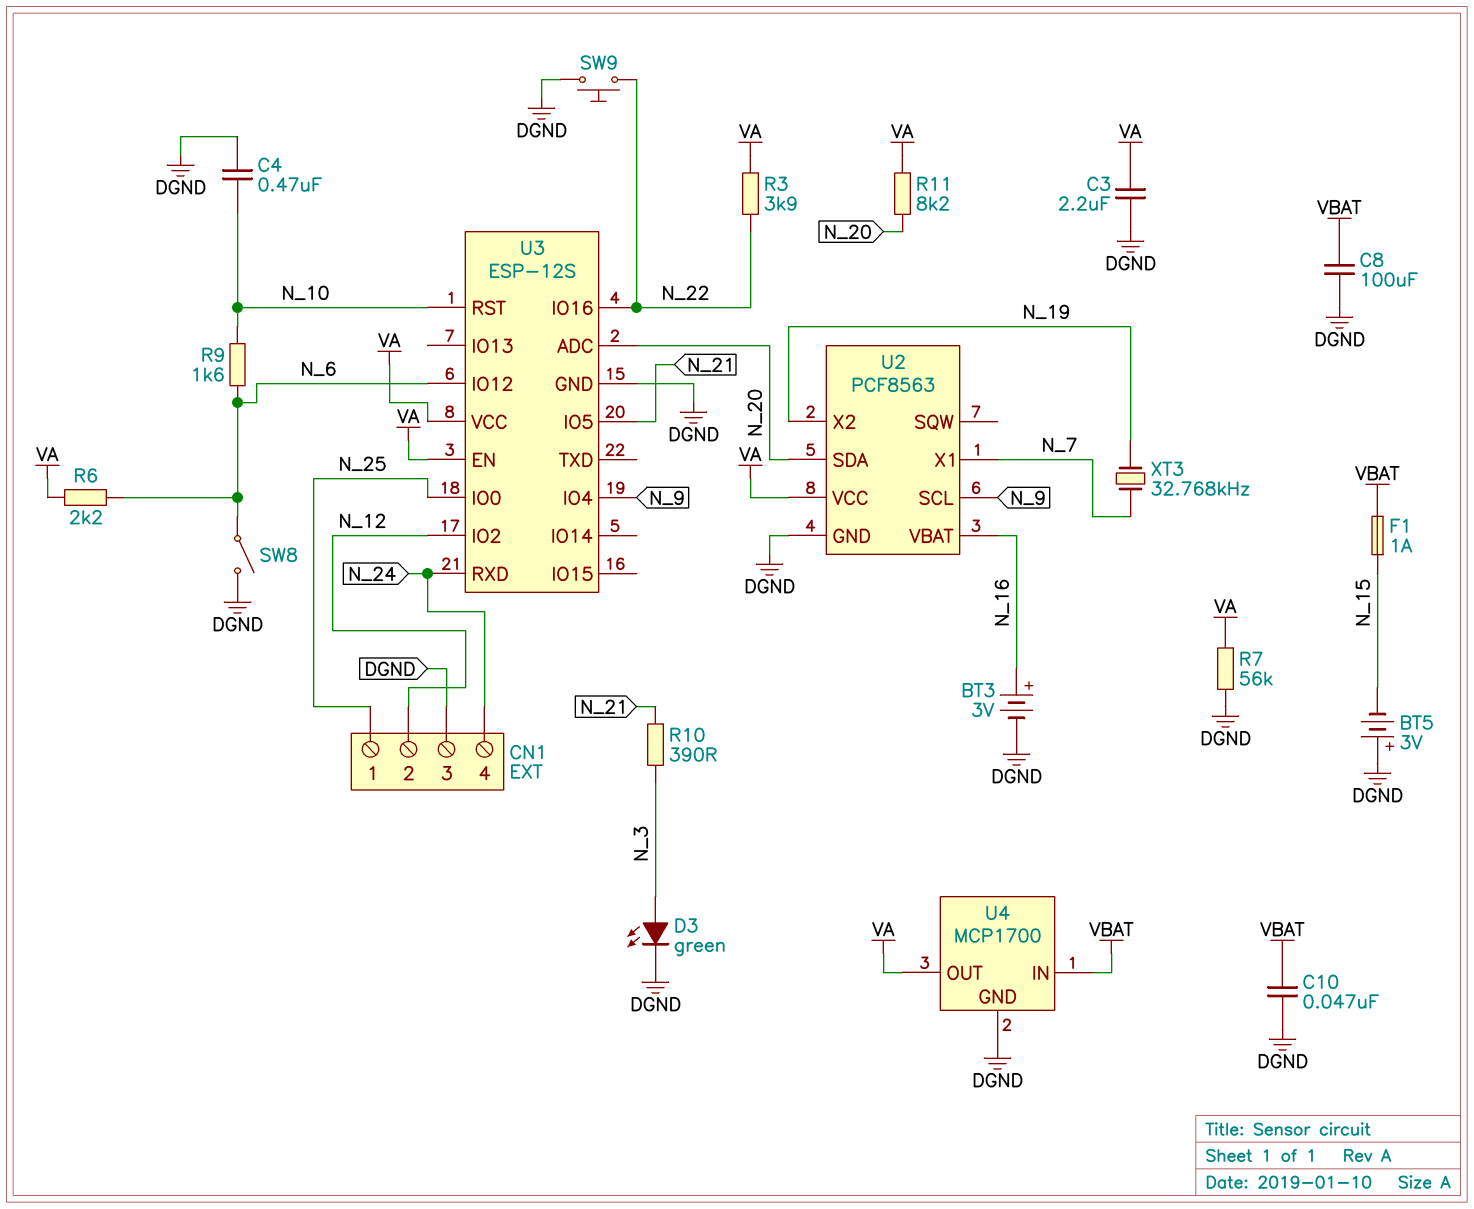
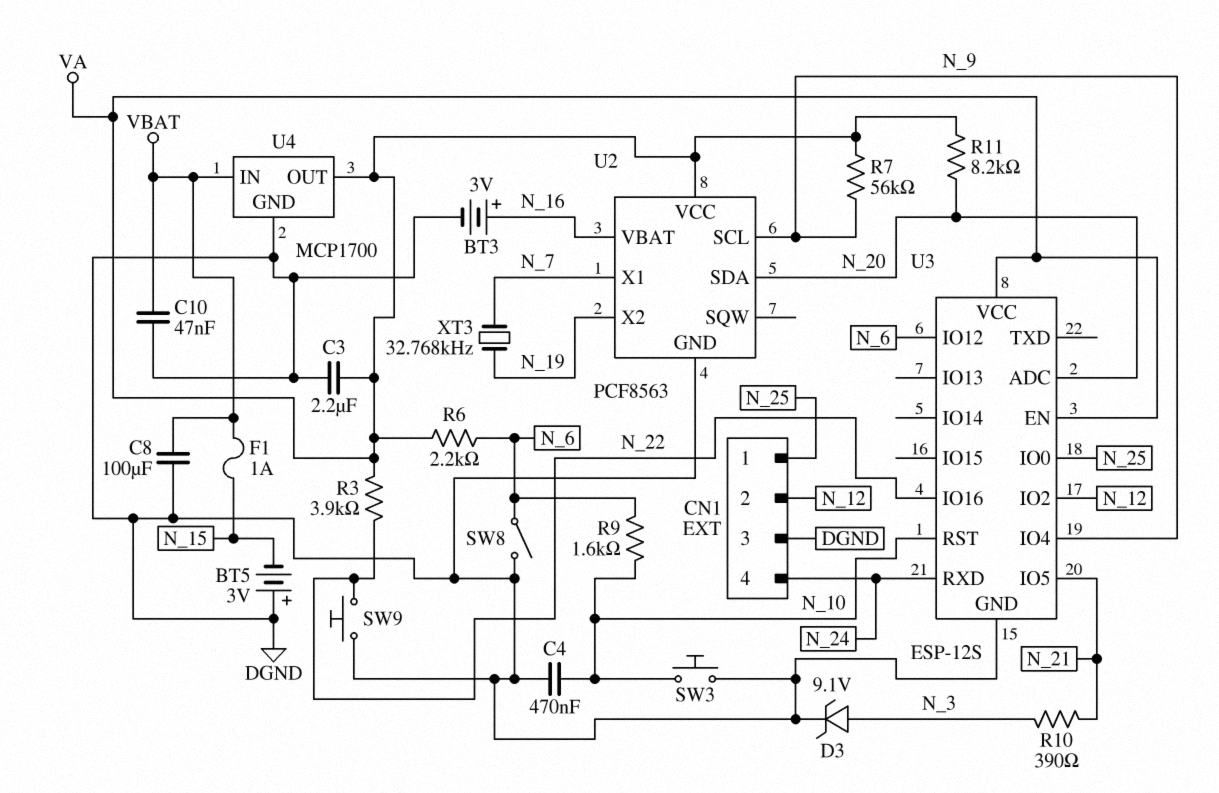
D3: LED green (A N_3, K DGND) -> zener 9.1V (A N_3, K DGND)
R7: 56k (DGND, VA) -> 56k (N_9, VA)
SW3: none -> button (DGND, N_10)

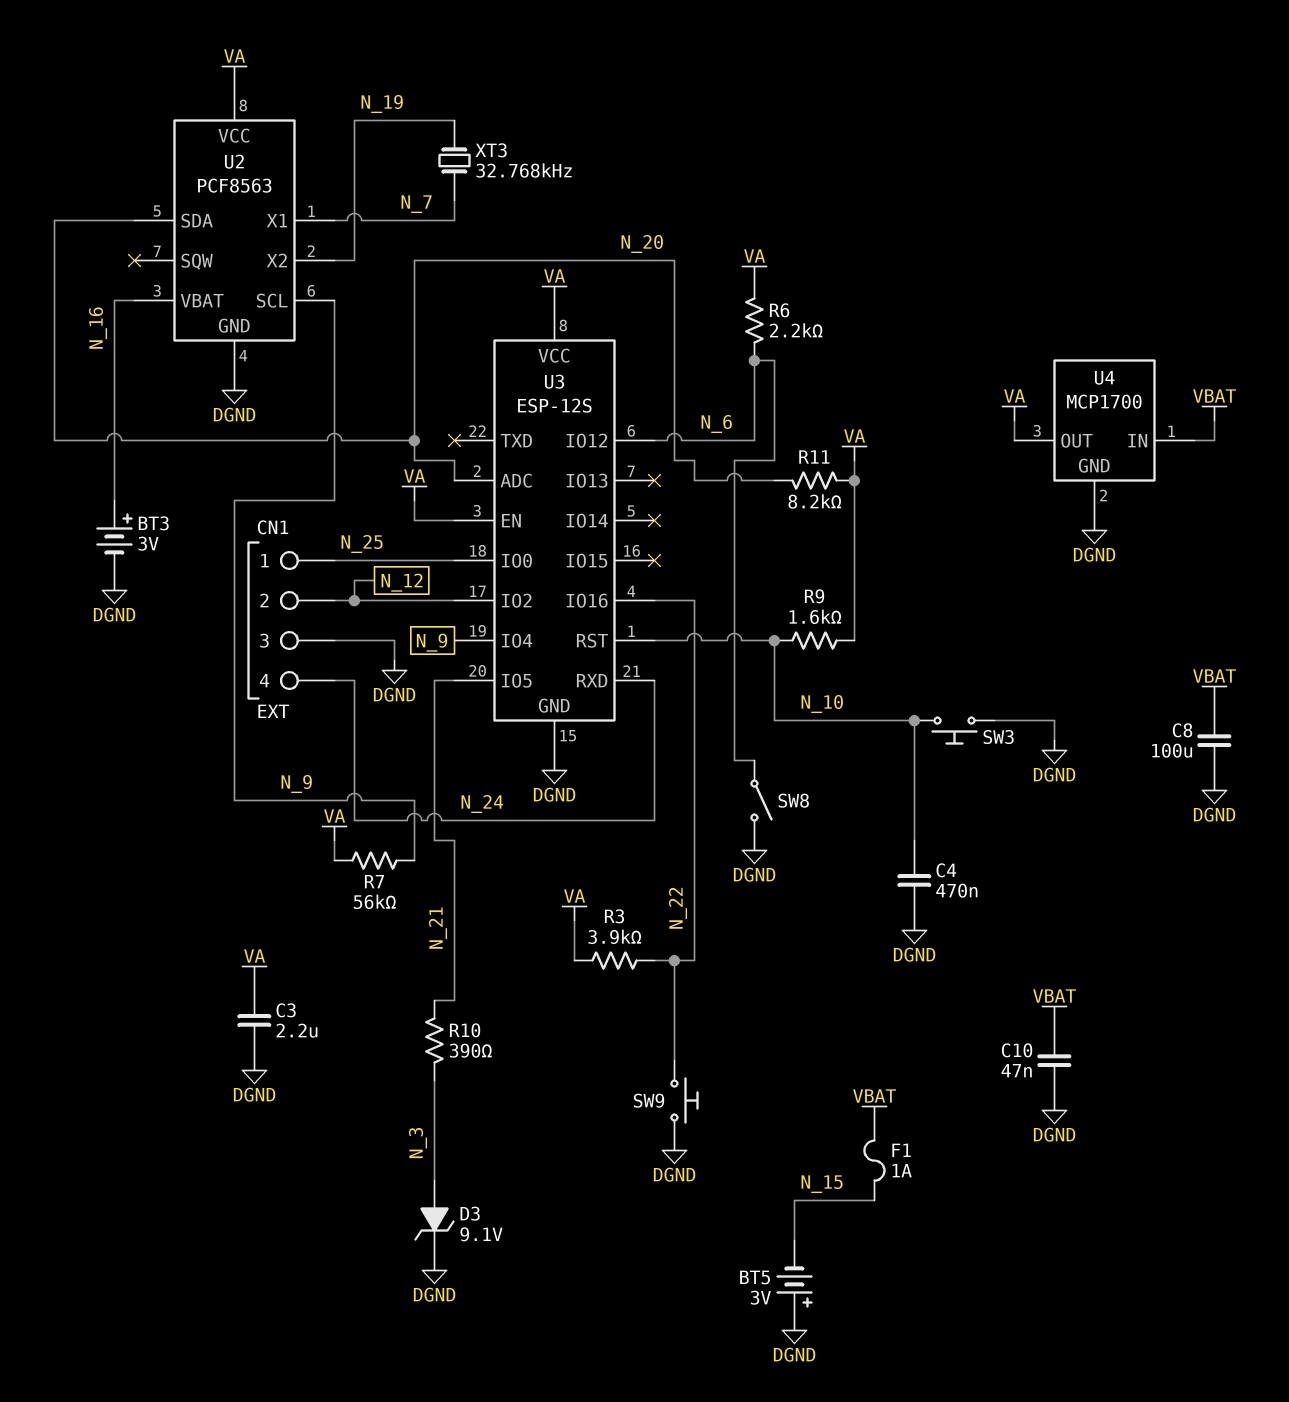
R9: 1.6k (N_6, N_10) -> 1.6k (N_10, VA)

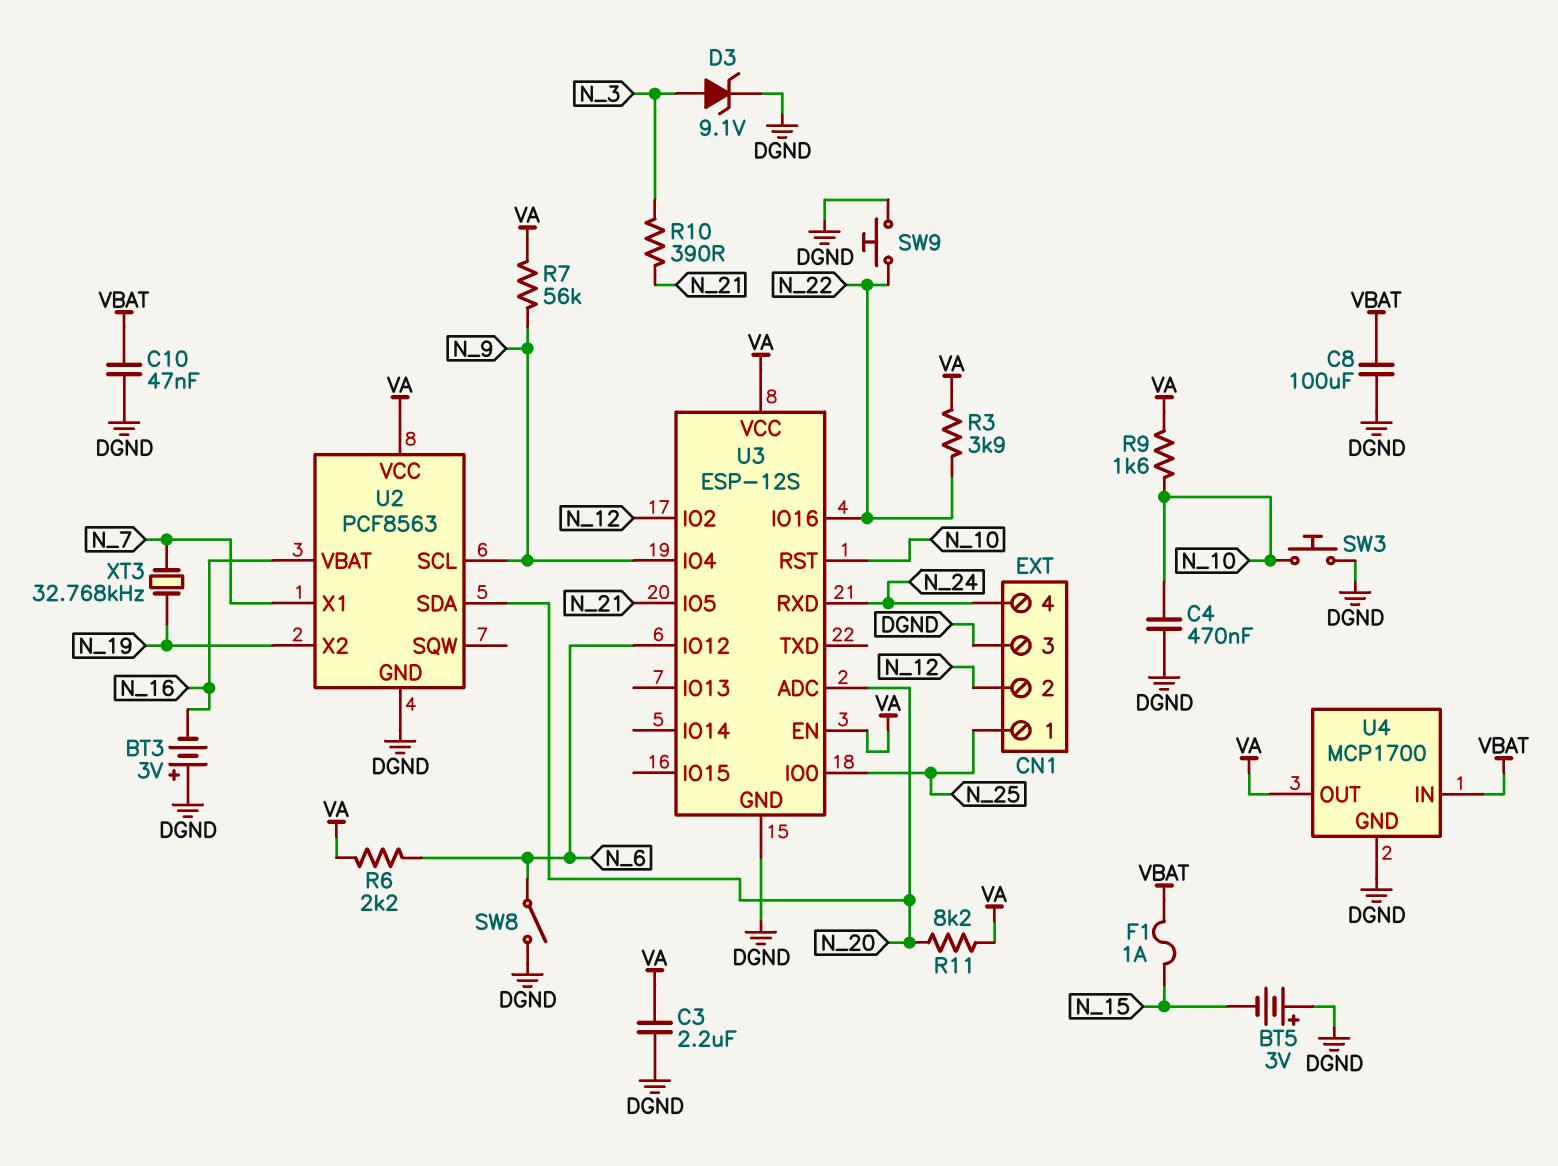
BT3: 3V (plus N_16, minus DGND) -> 3V (plus DGND, minus N_16)

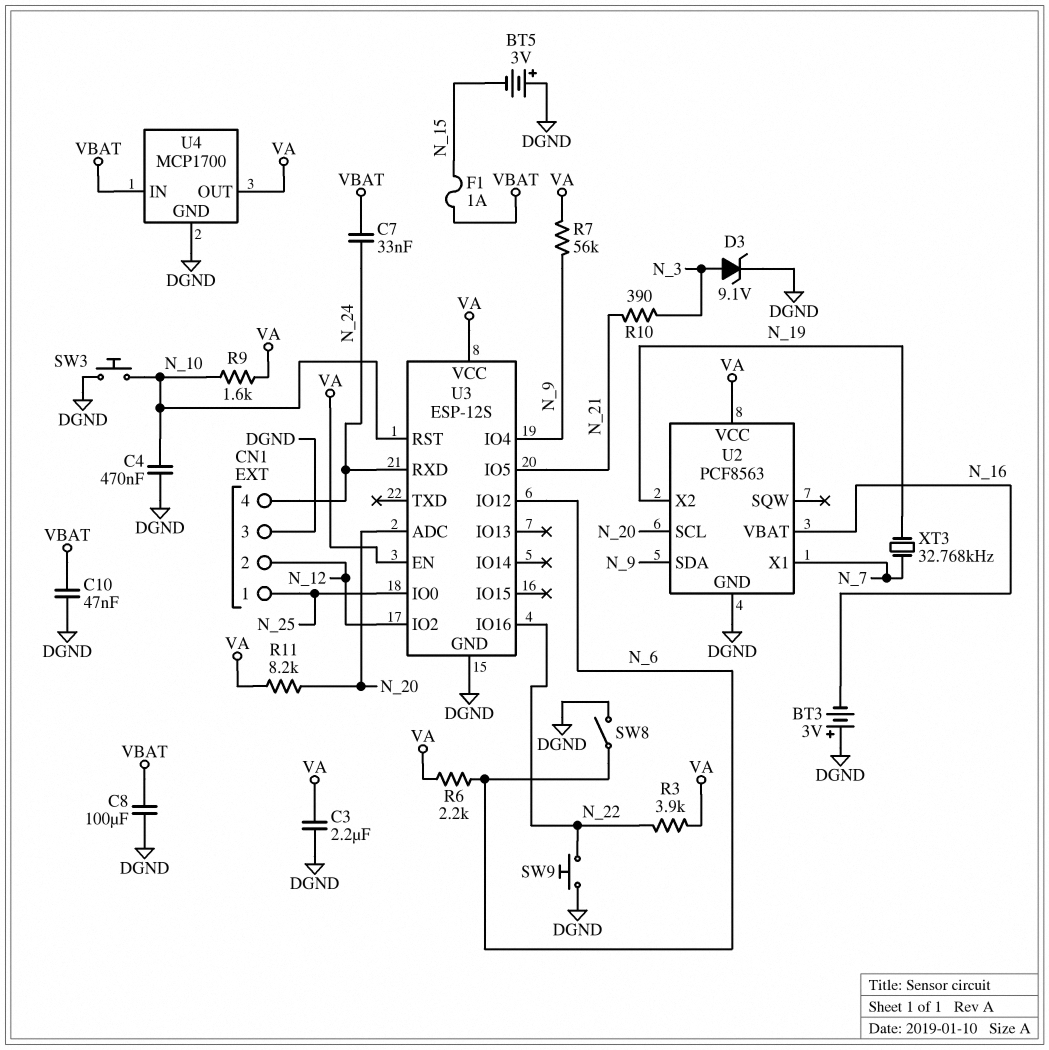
C7: none -> 33nF (N_24, VBAT)
U2 pin SCL: N_9 -> N_20
U2 pin SDA: N_20 -> N_9

